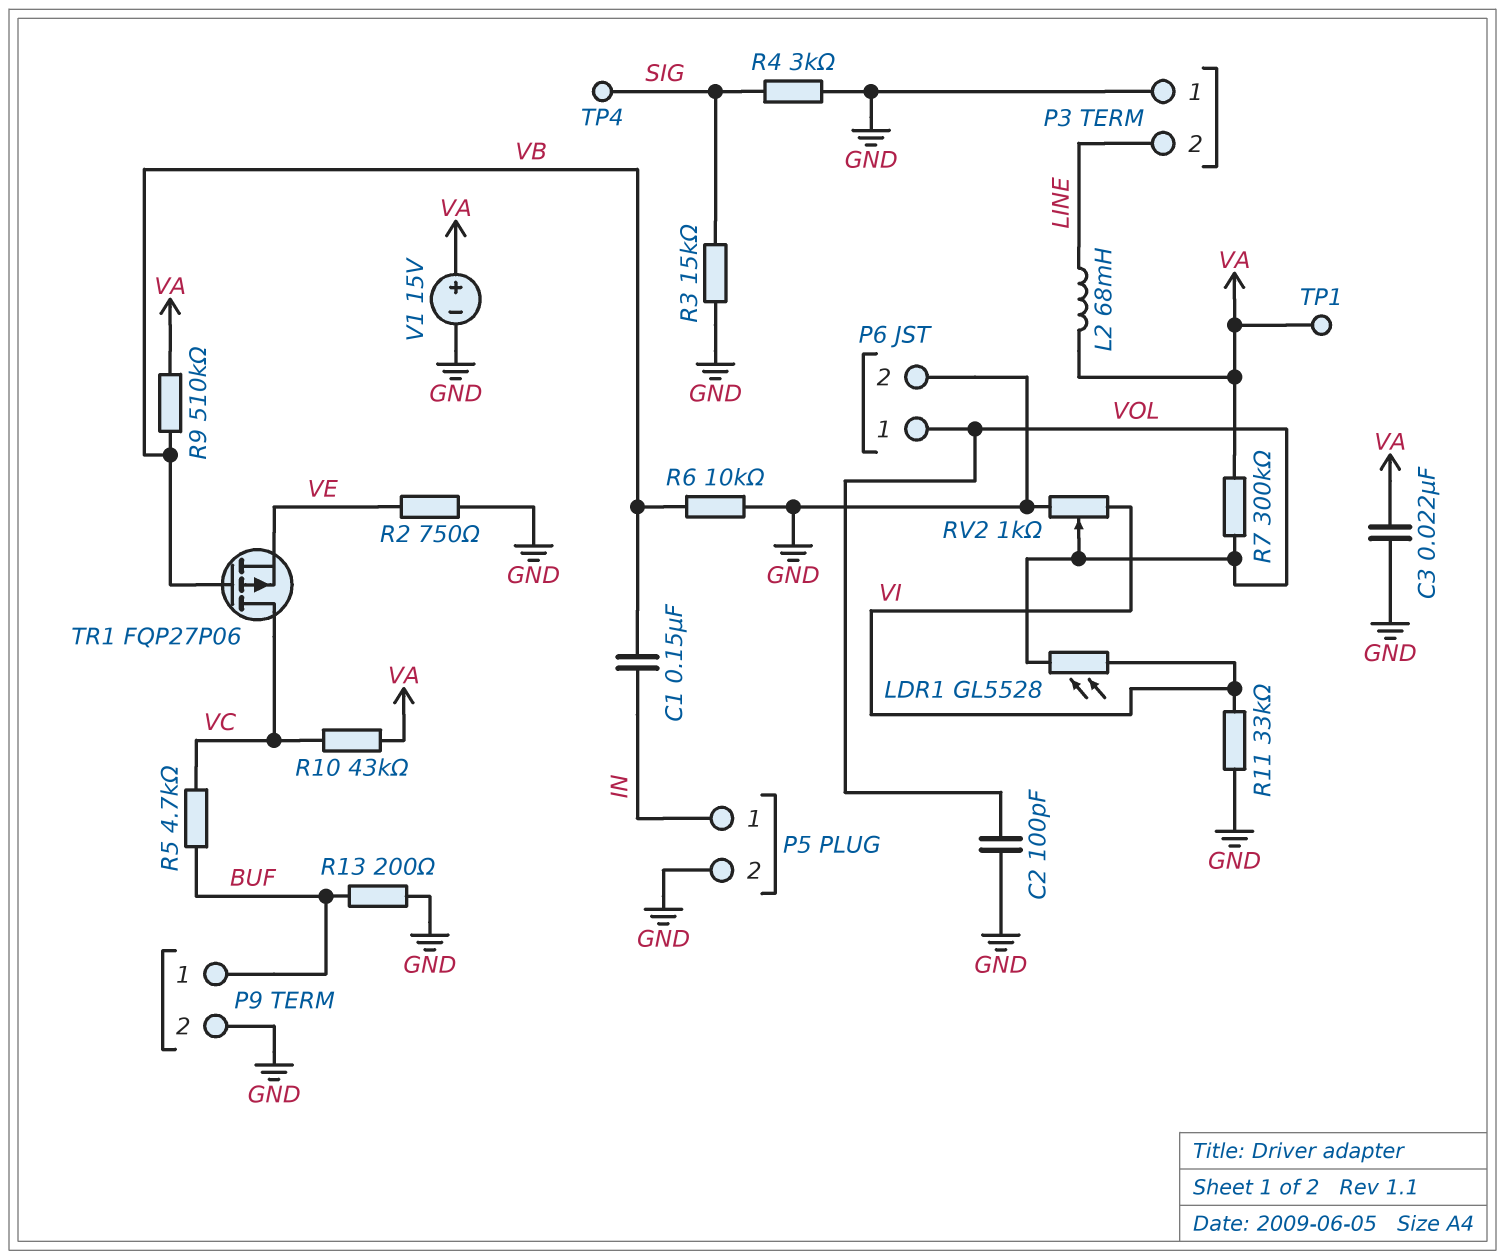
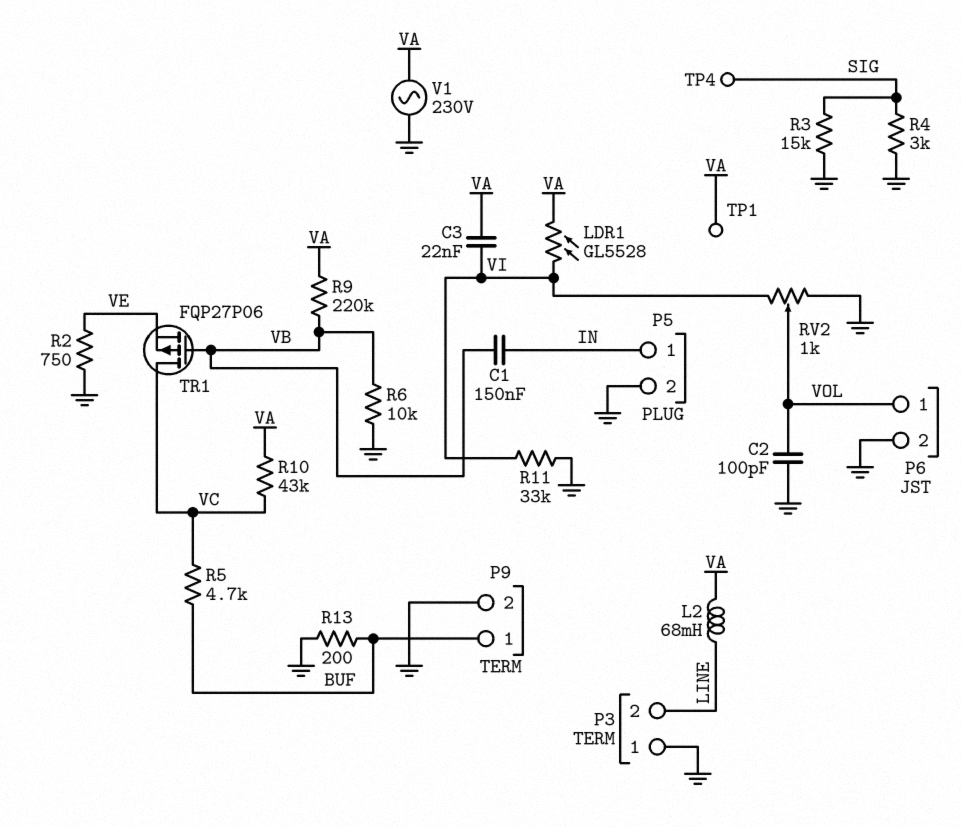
C3: 22nF (GND, VA) -> 22nF (VA, VI)
LDR1: GL5528 (VI, VOL) -> GL5528 (VA, VI)
R7: 300k (VA, VOL) -> none
R9: 510k (VA, VB) -> 220k (VA, VB)
V1: 15V (plus VA, minus GND) -> AC 230V (GND, VA)

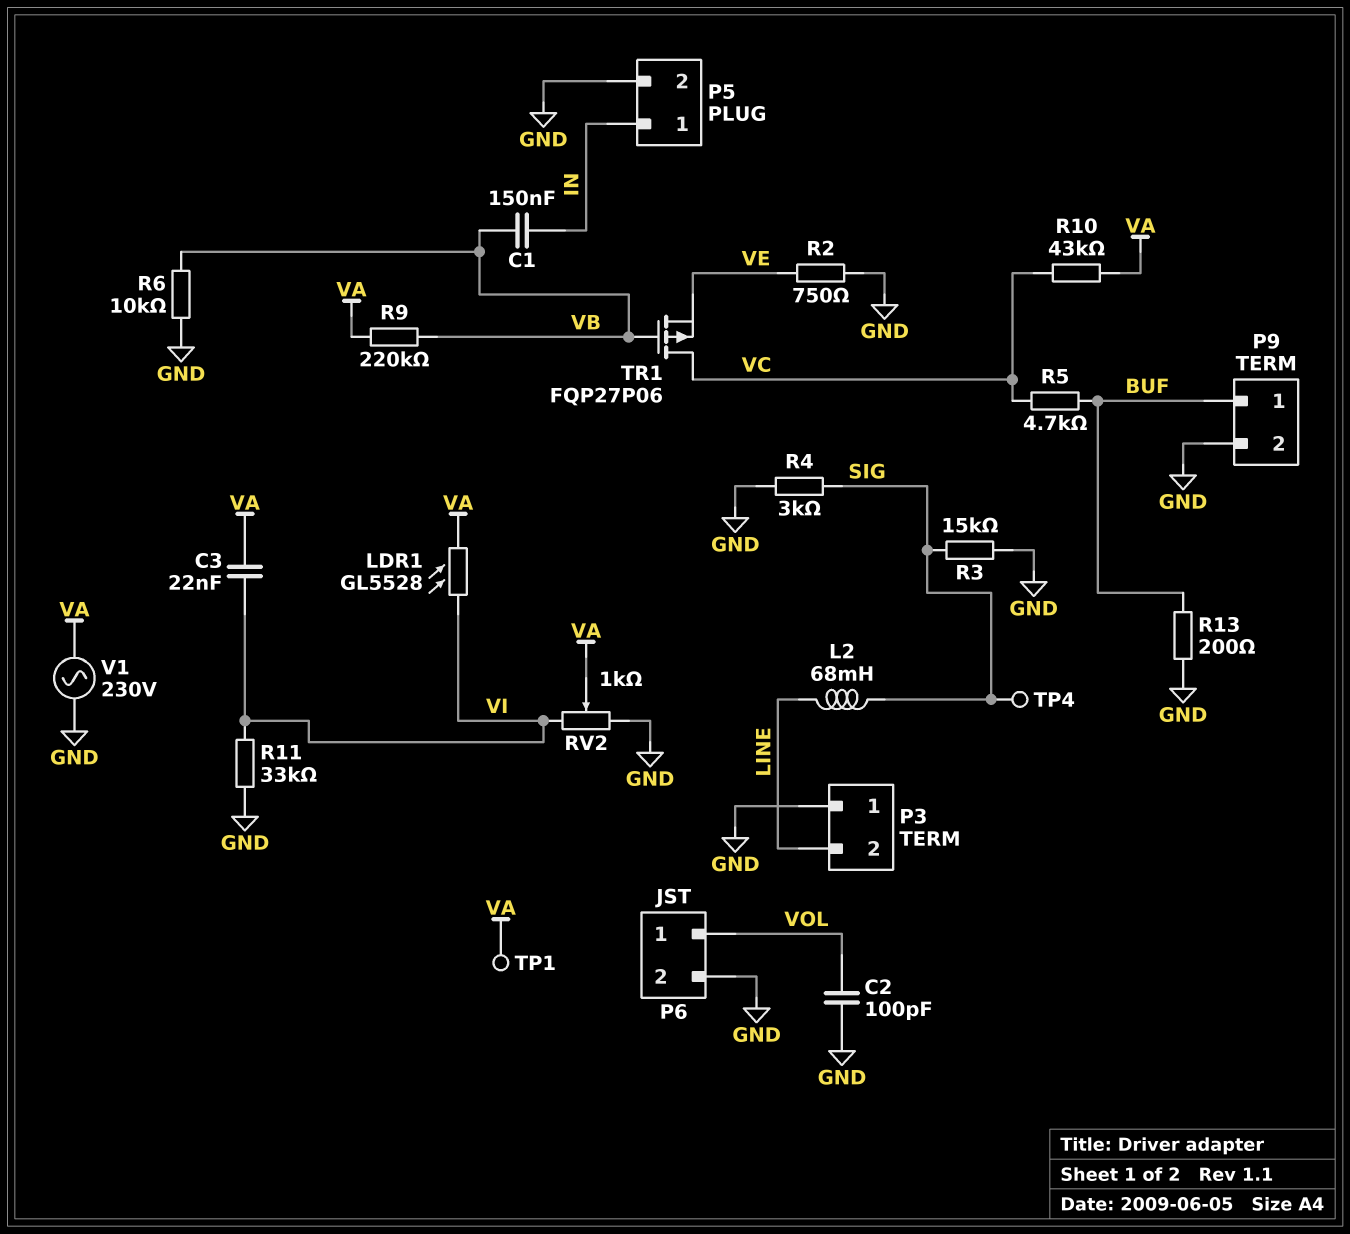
L2: 68mH (LINE, VA) -> 68mH (LINE, SIG)
RV2: 1k (GND, VI, wiper VOL) -> 1k (GND, VI, wiper VA)

